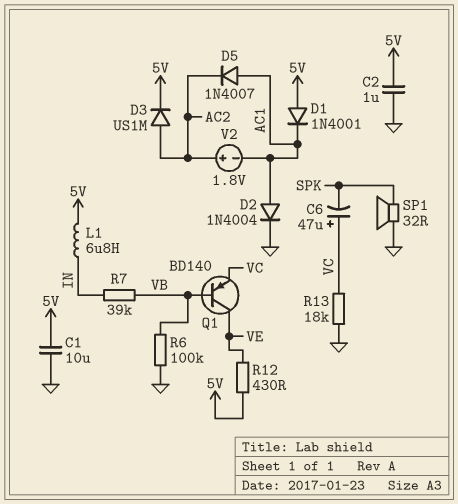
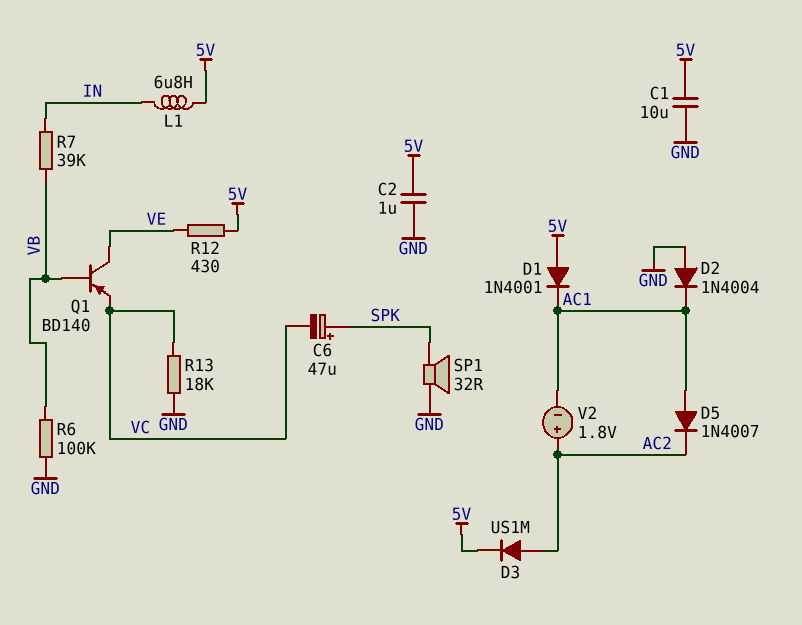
C6: 47uF (plus VC, minus SPK) -> 47uF (plus SPK, minus VC)
D2: diode 1N4004 (A AC1, K GND) -> diode 1N4004 (A GND, K AC1)

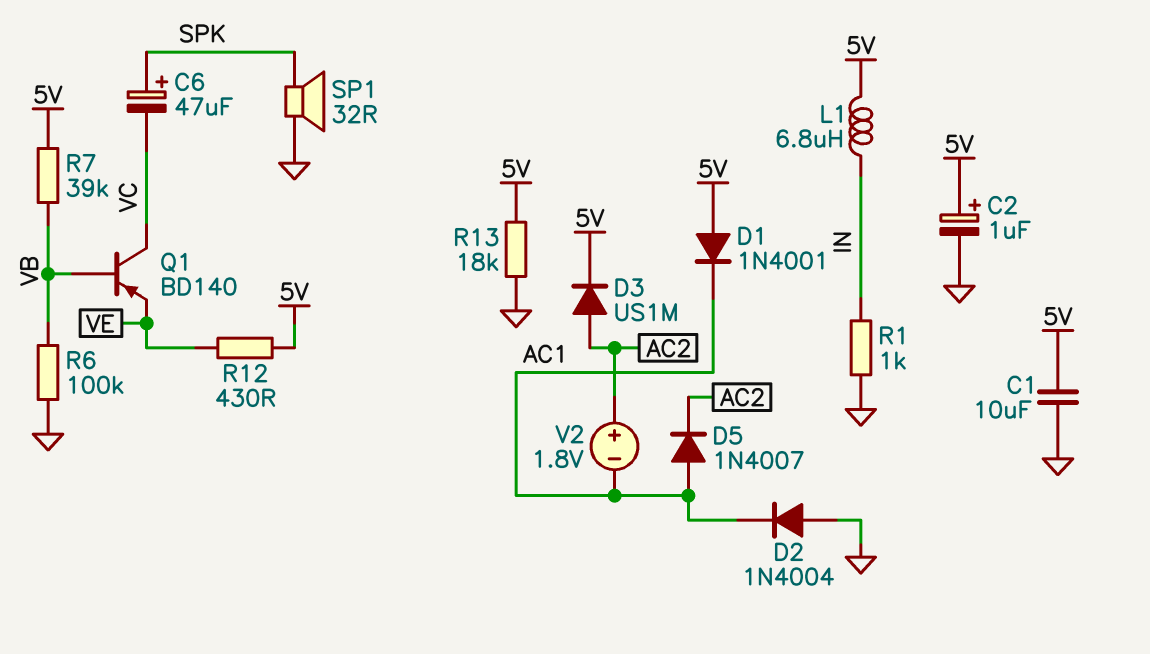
C2: 1uF (5V, GND) -> 1uF (plus 5V, minus GND)
Q1: PNP BD140 (B VB, C VE, E VC) -> PNP BD140 (B VB, C VC, E VE)
R1: none -> 1k (GND, IN)
R7: 39k (IN, VB) -> 39k (5V, VB)
R13: 18k (GND, VC) -> 18k (5V, GND)

